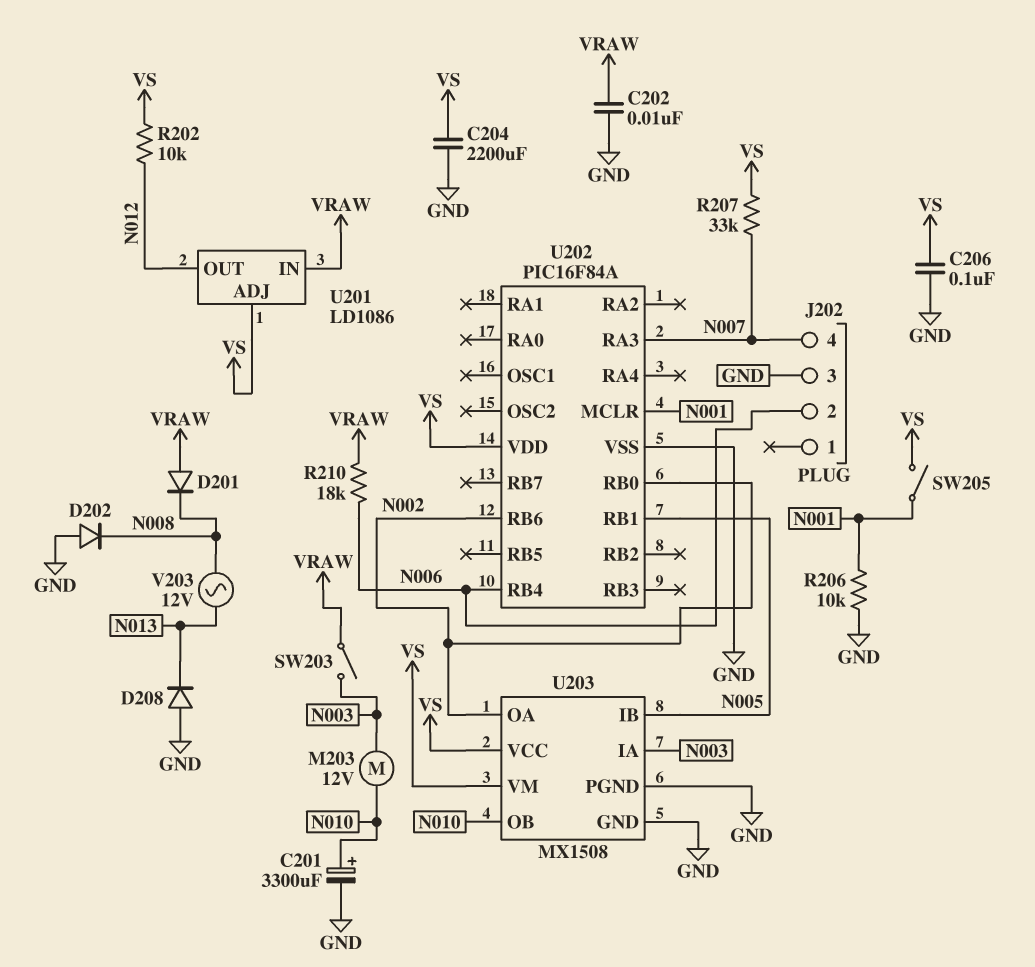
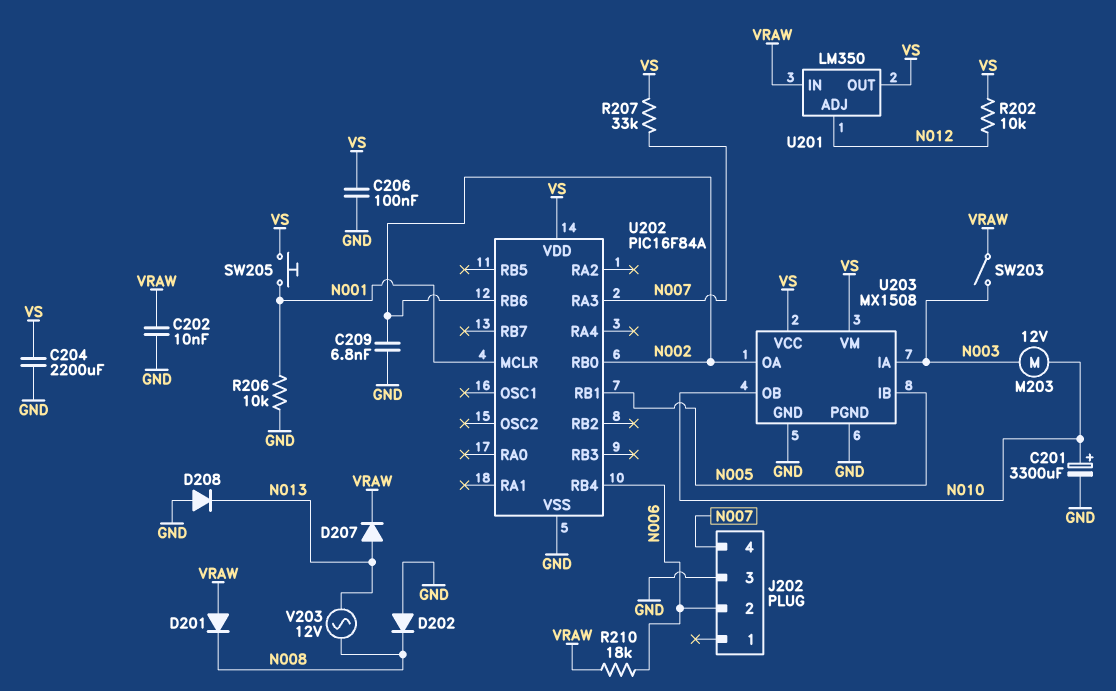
C209: none -> 6.8nF (GND, N002)
D207: none -> diode (A N013, K VRAW)
SW205: switch (N001, VS) -> button (N001, VS)
U201: LD1086 -> LM350
U201 pin ADJ: VS -> N012
U201 pin OUT: N012 -> VS

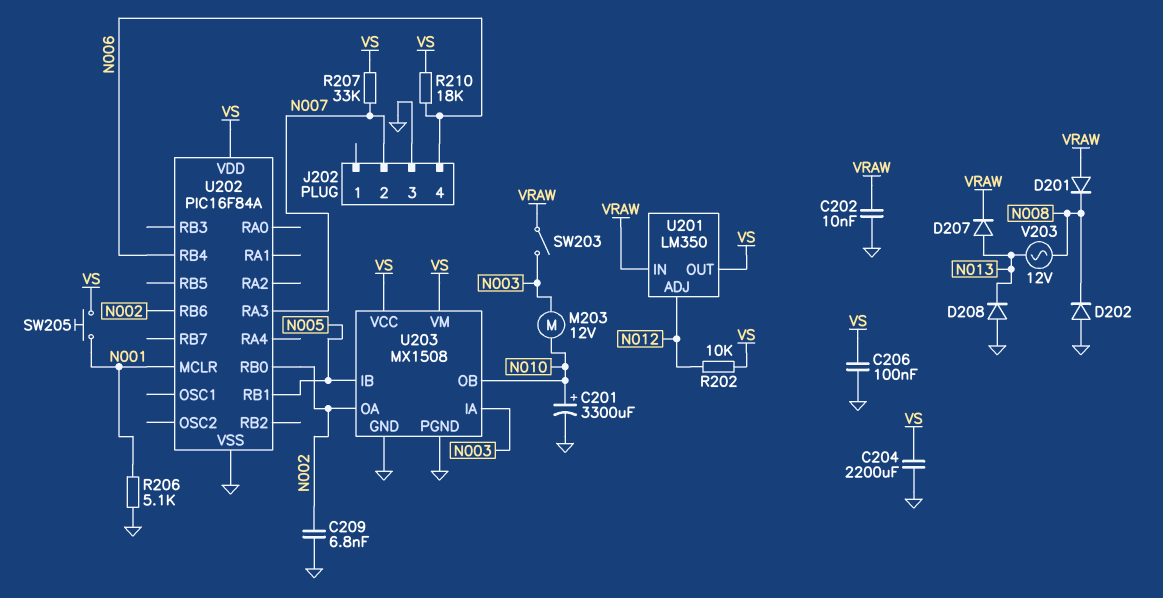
J202 pin 2: N006 -> N007
J202 pin 4: N007 -> N006
R206: 10k (GND, N001) -> 5.1k (GND, N001)
R210: 18k (N006, VRAW) -> 18k (N006, VS)

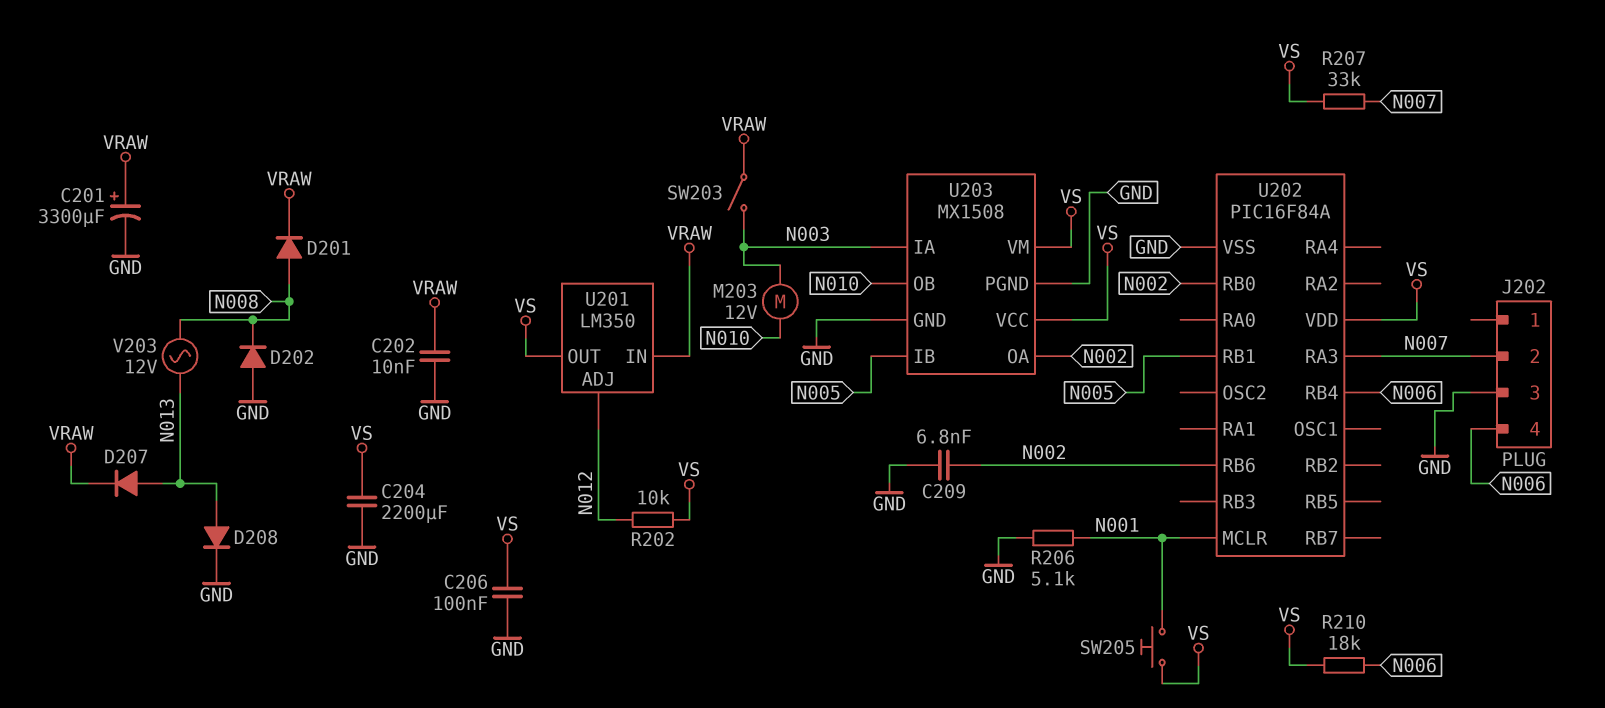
C201: 3300uF (plus N010, minus GND) -> 3300uF (plus VRAW, minus GND)
D201: diode (A VRAW, K N008) -> diode (A N008, K VRAW)
D208: diode (A GND, K N013) -> diode (A N013, K GND)

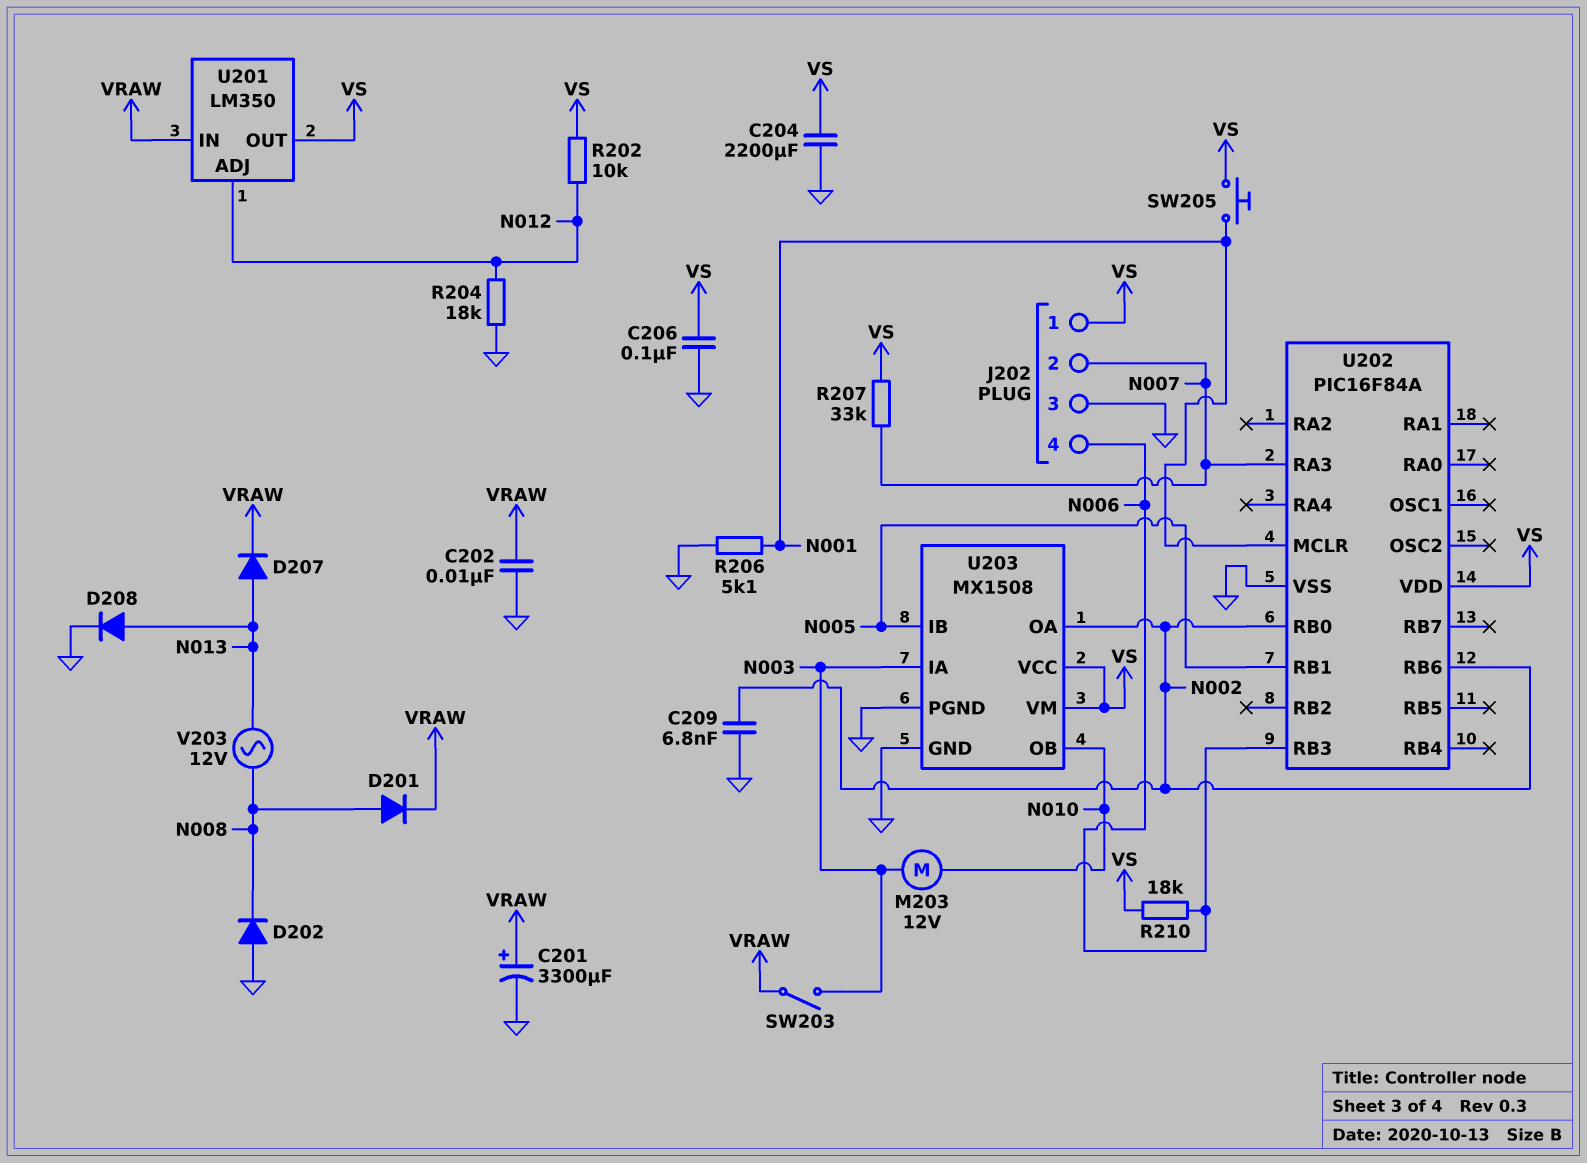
J202 pin 1: none -> VS
R204: none -> 18k (GND, N012)
U202 pin RB3: none -> N006
U202 pin RB4: N006 -> none

